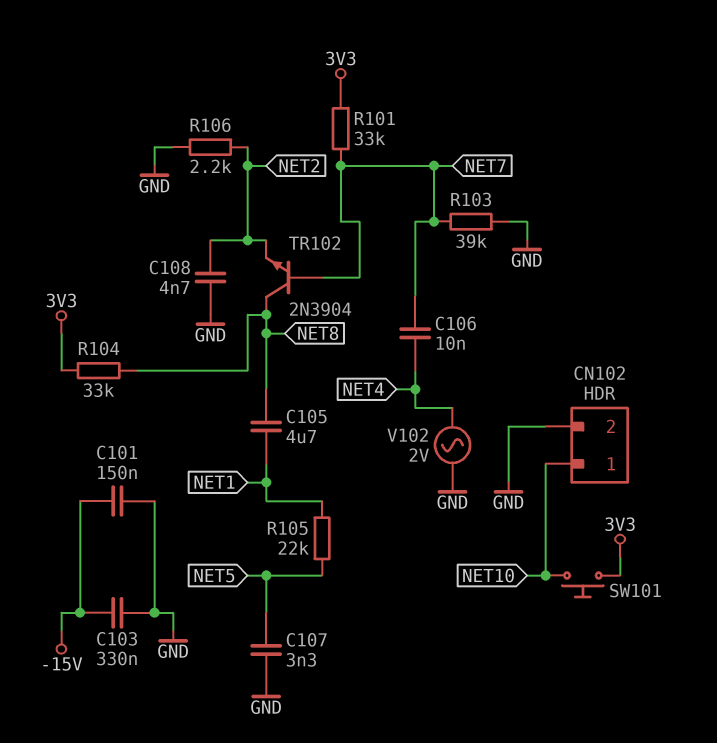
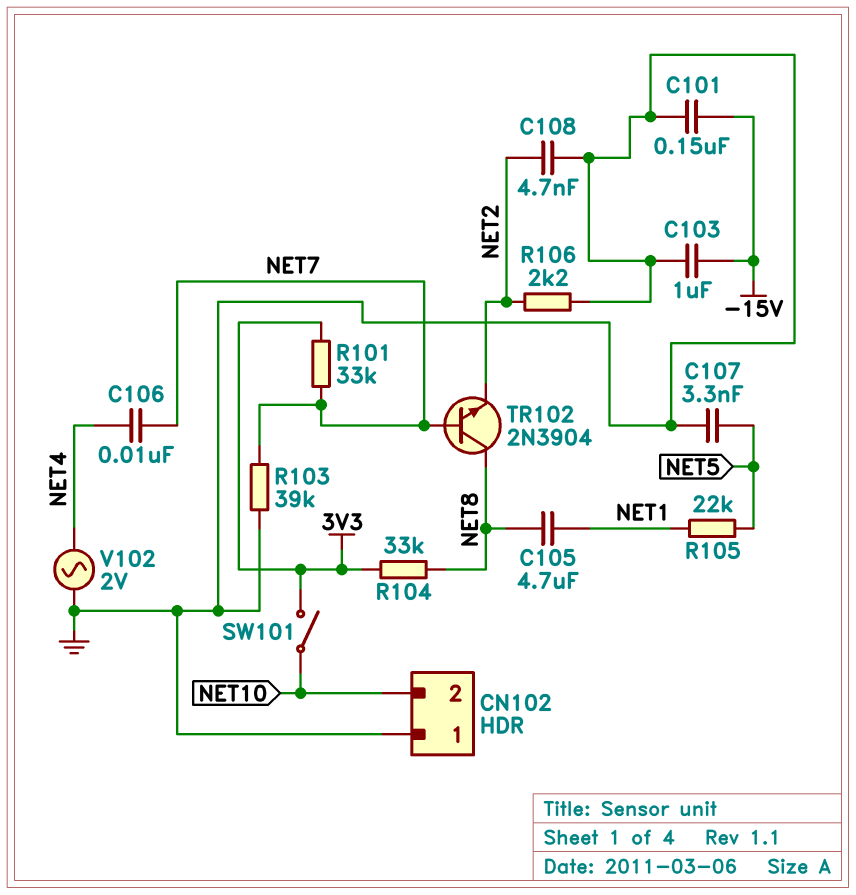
C103: 330nF (-15V, GND) -> 1uF (-15V, GND)
CN102 pin 1: NET10 -> GND
CN102 pin 2: GND -> NET10
SW101: button (3V3, NET10) -> switch (3V3, NET10)

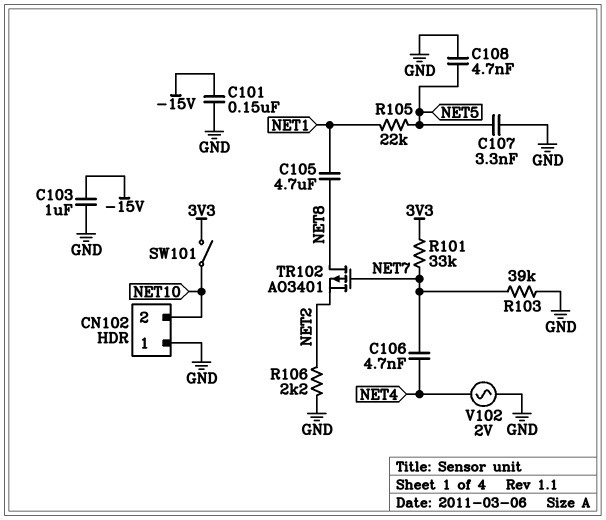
C106: 10nF (NET4, NET7) -> 4.7nF (NET4, NET7)
C108: 4.7nF (GND, NET2) -> 4.7nF (GND, NET5)
R104: 33k (3V3, NET8) -> none
TR102: NPN 2N3904 (B NET7, C NET8, E NET2) -> PMOS AO3401 (G NET7, D NET8, S NET2)

